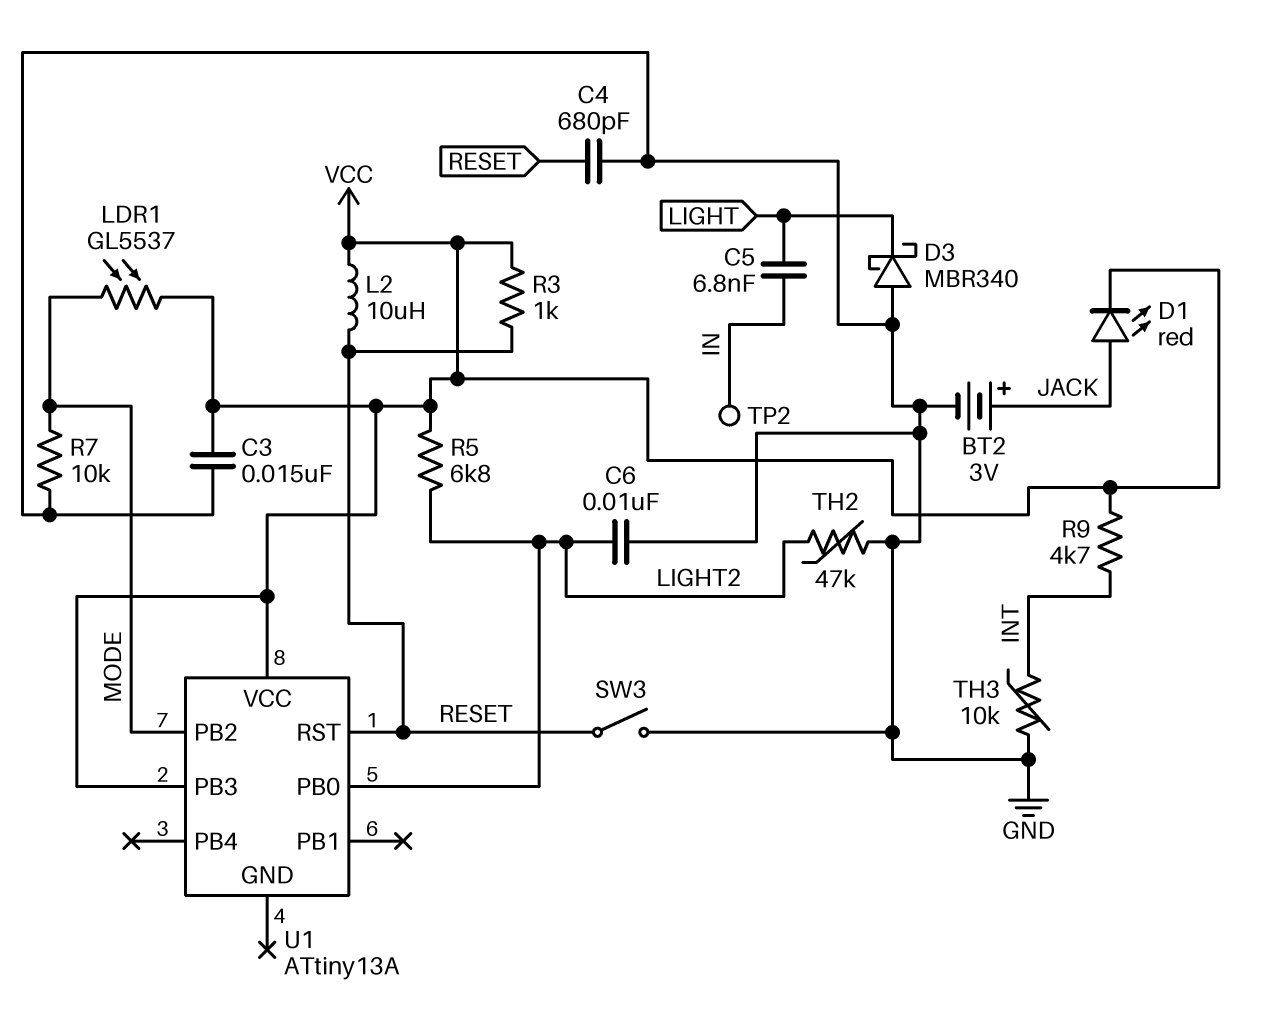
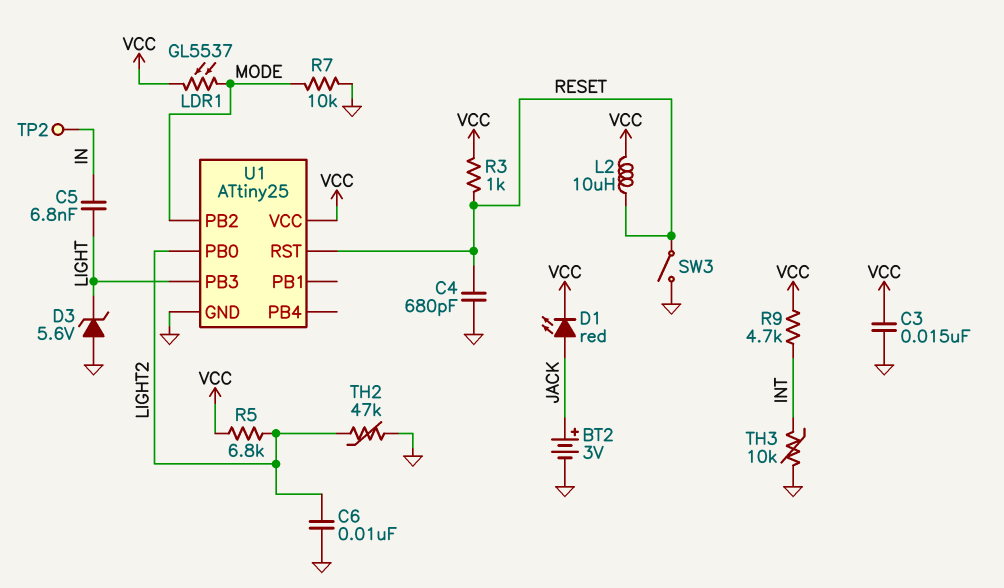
D3: schottky MBR340 (A GND, K LIGHT) -> zener 5.6V (A GND, K LIGHT)
U1: ATtiny13A -> ATtiny25
U1 pin GND: none -> GND
U1 pin PB3: VCC -> LIGHT

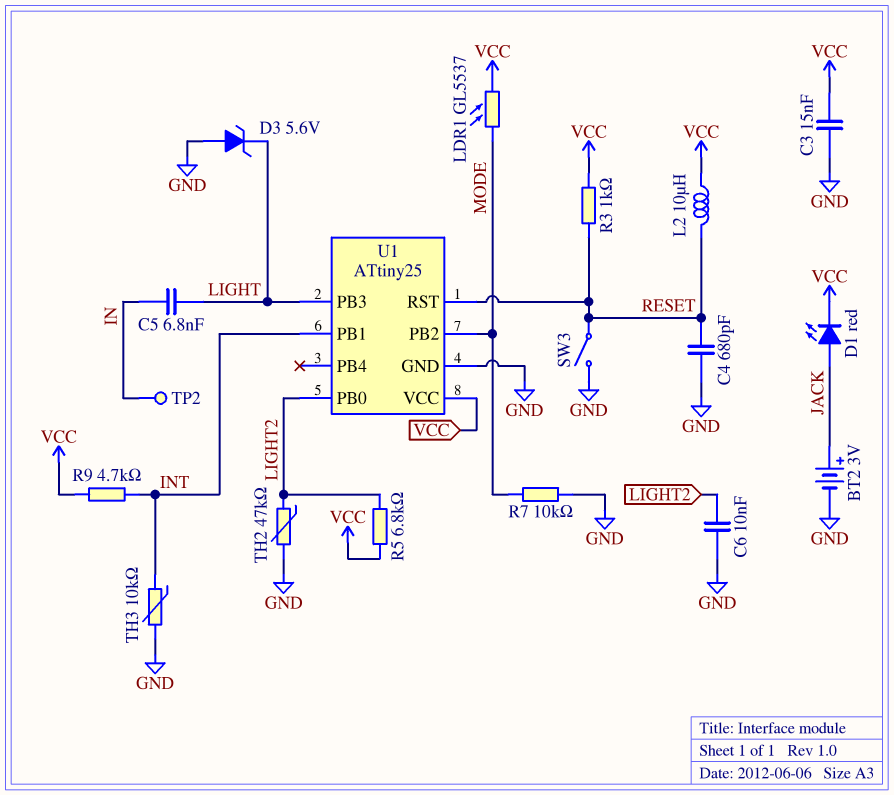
U1 pin PB1: none -> INT

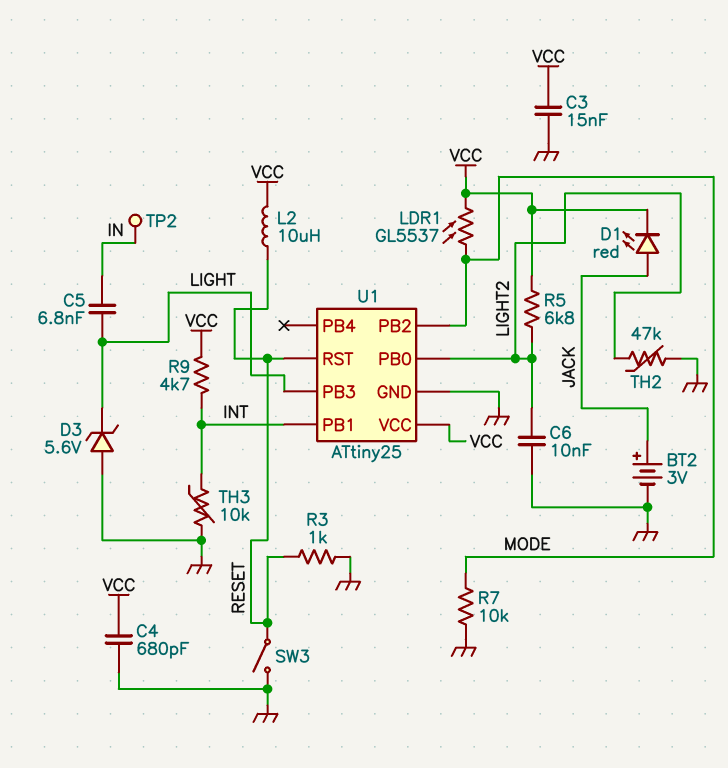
C4: 680pF (GND, RESET) -> 680pF (GND, VCC)
R3: 1k (RESET, VCC) -> 1k (GND, RESET)

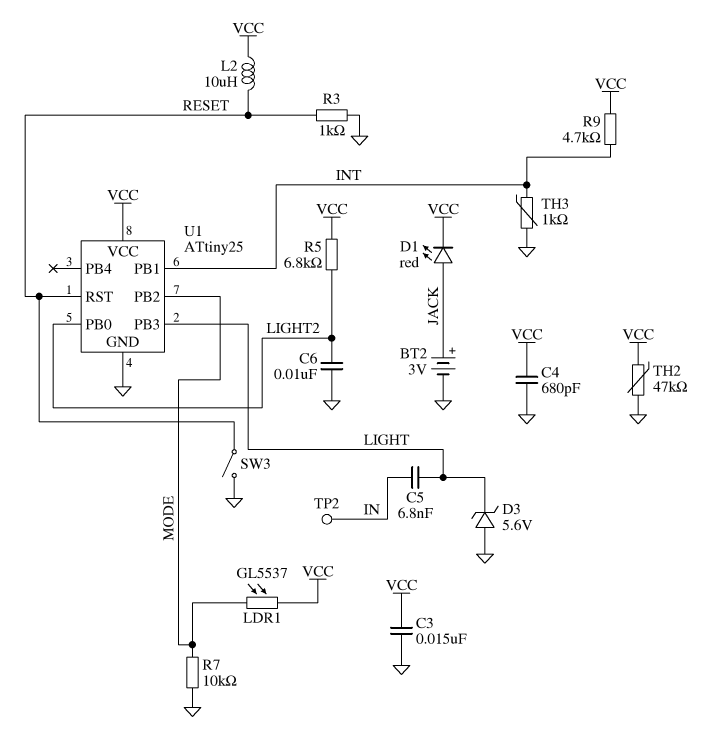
TH2: 47k (GND, LIGHT2) -> 47k (GND, VCC)
TH3: 10k (GND, INT) -> 1k (GND, INT)

